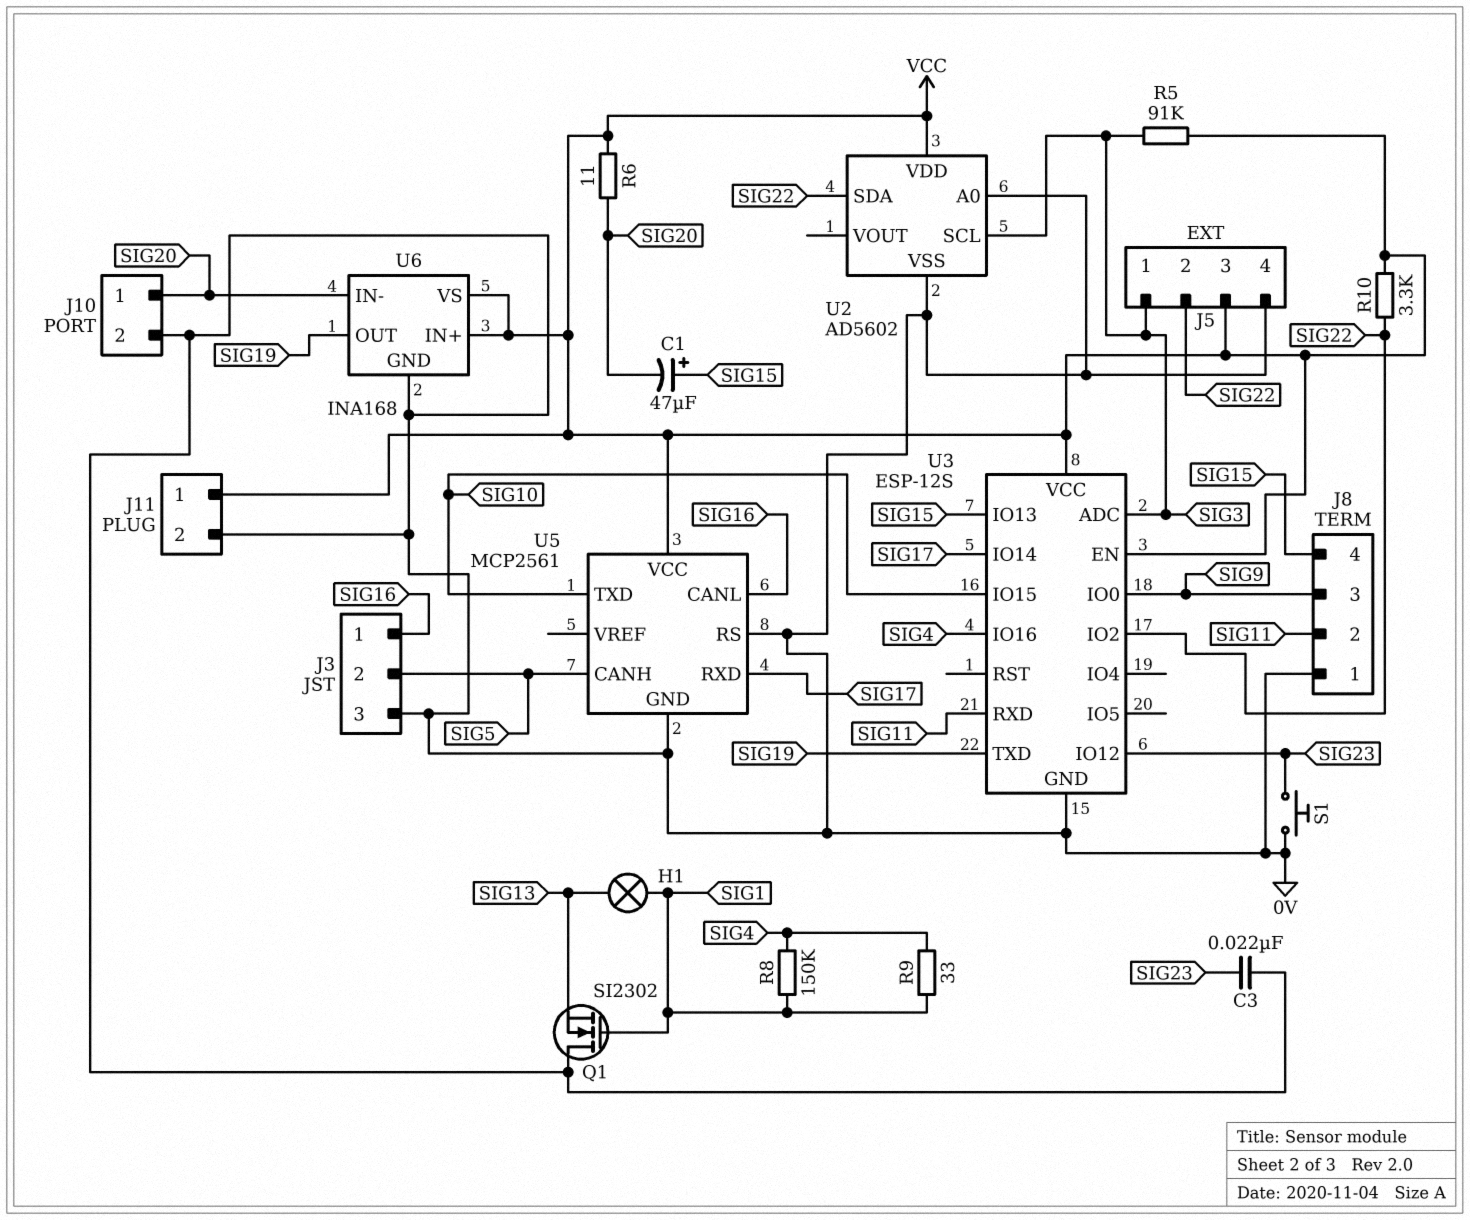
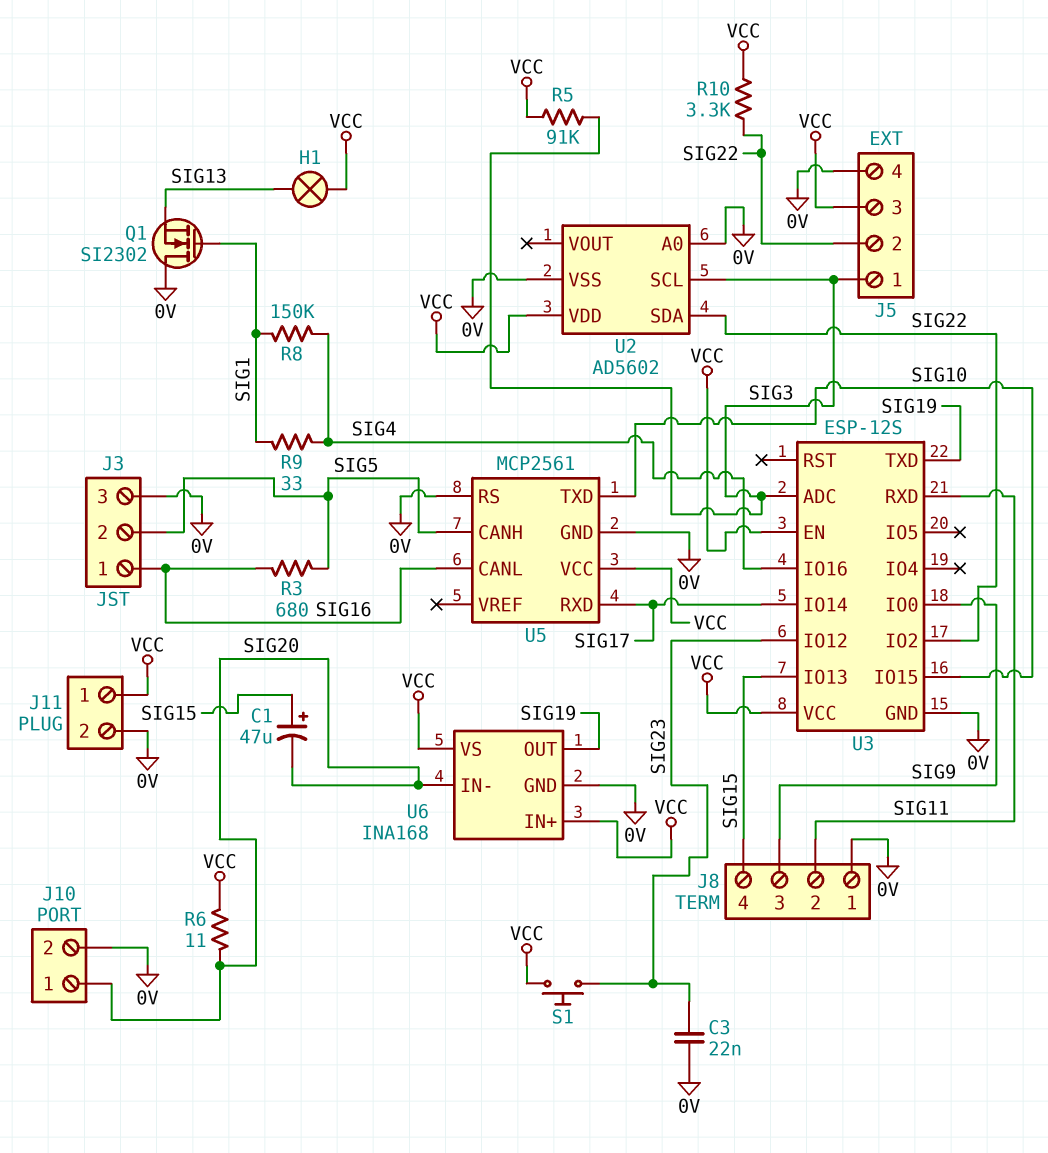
H1: lamp (SIG1, SIG13) -> lamp (SIG13, VCC)
R3: none -> 680 (SIG5, SIG16)
S1: button (0V, SIG23) -> button (SIG23, VCC)

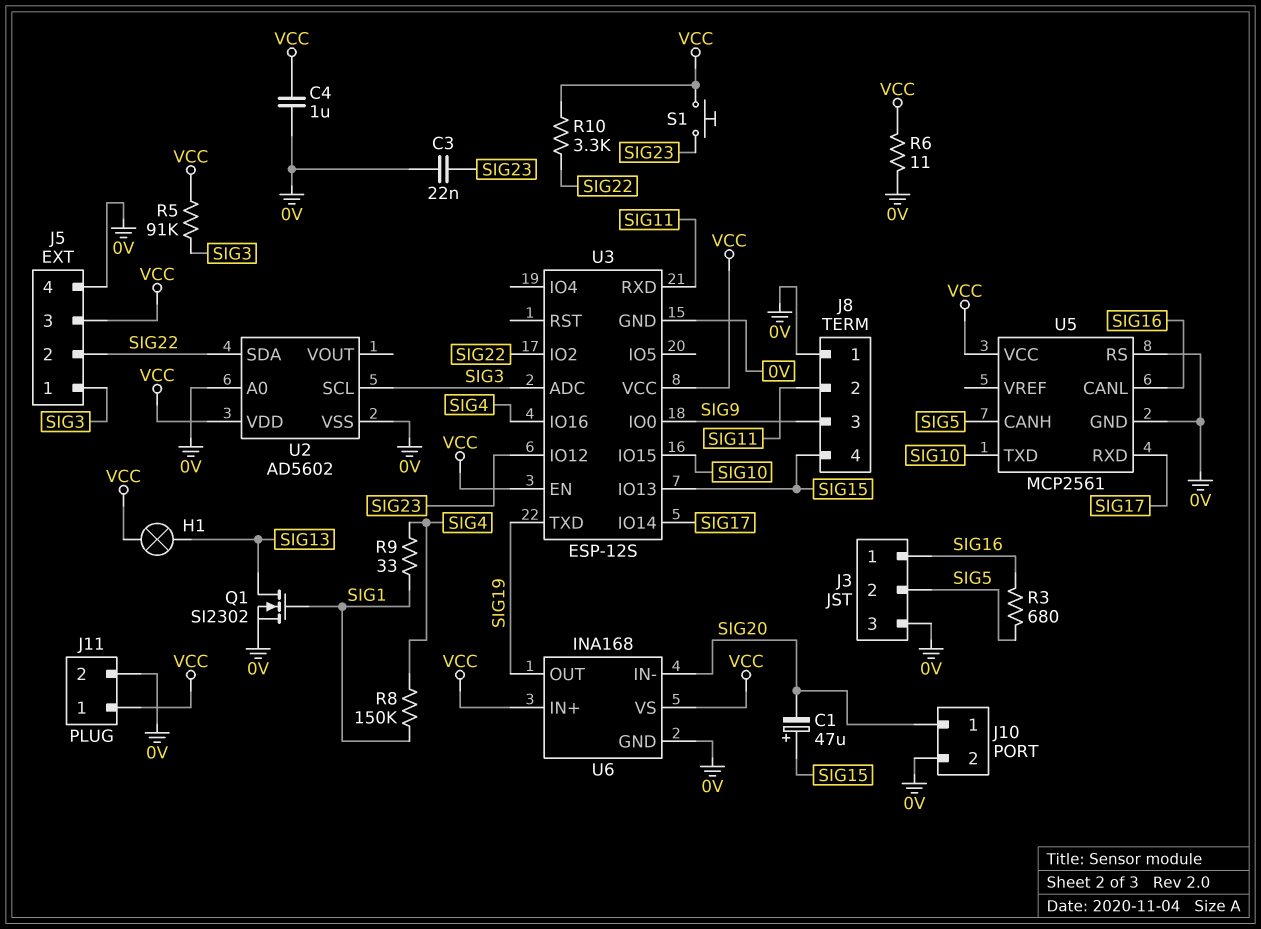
C4: none -> 1uF (0V, VCC)
Q1: NMOS SI2302 (G SIG1, D 0V, S SIG13) -> NMOS SI2302 (G SIG1, D SIG13, S 0V)
R6: 11 (SIG20, VCC) -> 11 (0V, VCC)

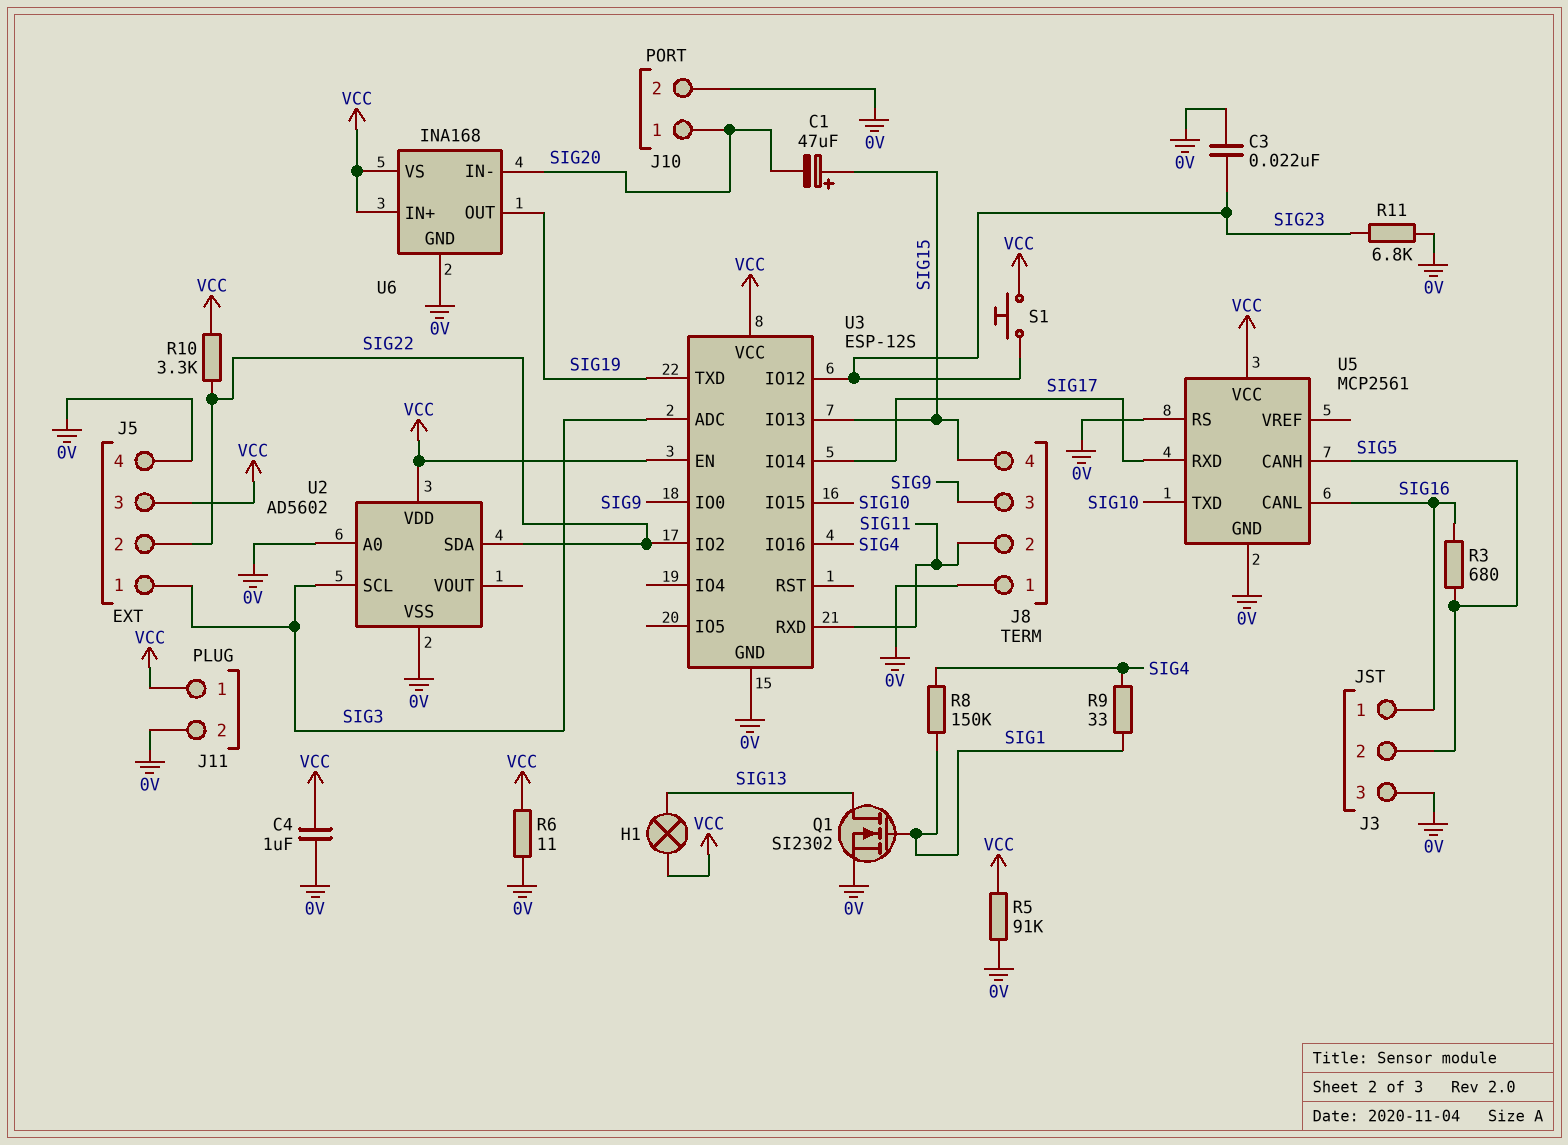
R5: 91k (SIG3, VCC) -> 91k (0V, VCC)
R11: none -> 6.8k (0V, SIG23)

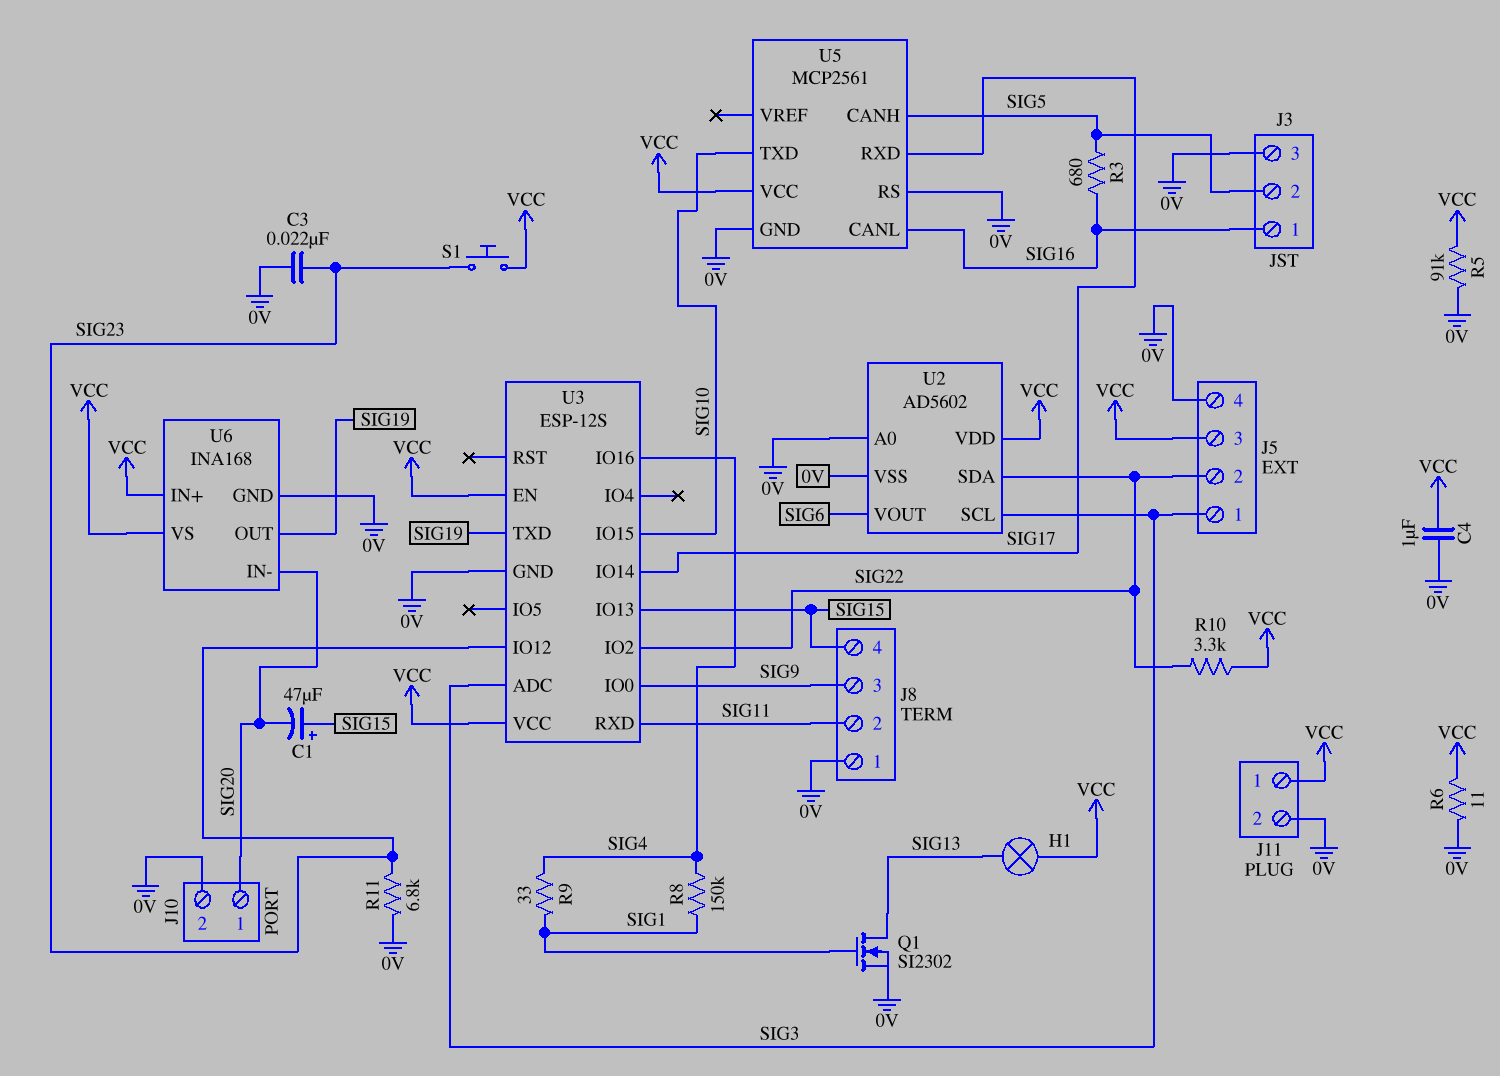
U2 pin VOUT: none -> SIG6

